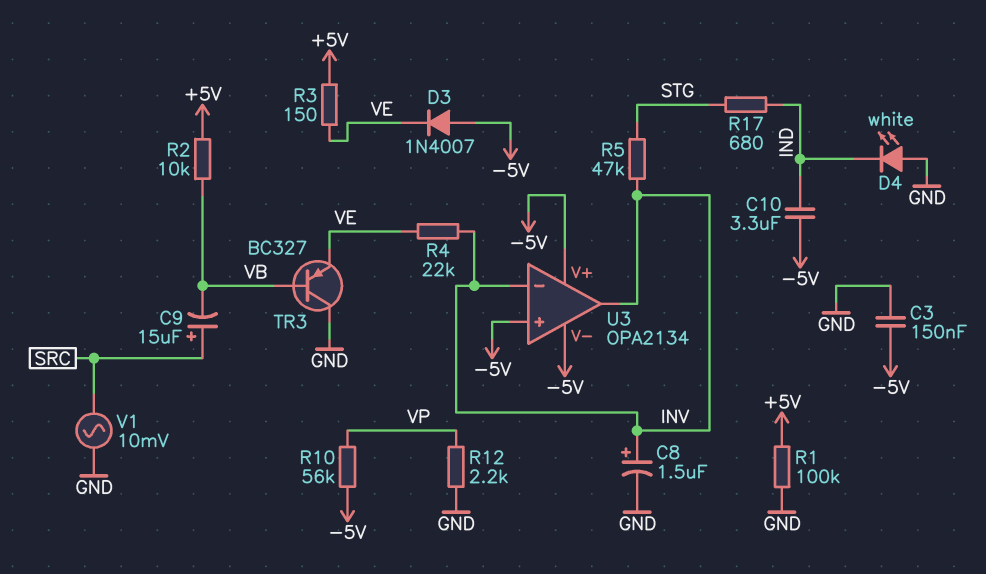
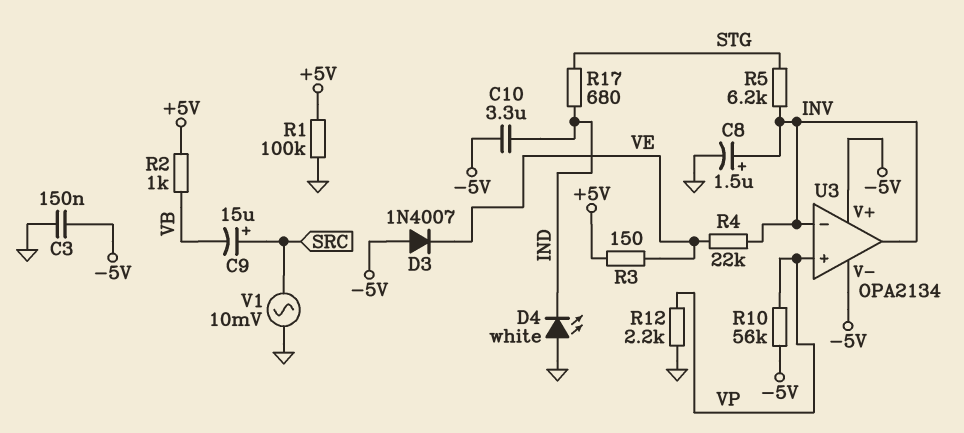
R2: 10k (+5V, VB) -> 1k (+5V, VB)
R5: 47k (INV, STG) -> 6.2k (INV, STG)
TR3: PNP BC327 (B VB, C GND, E VE) -> none
U3 pin in+: -5V -> VP

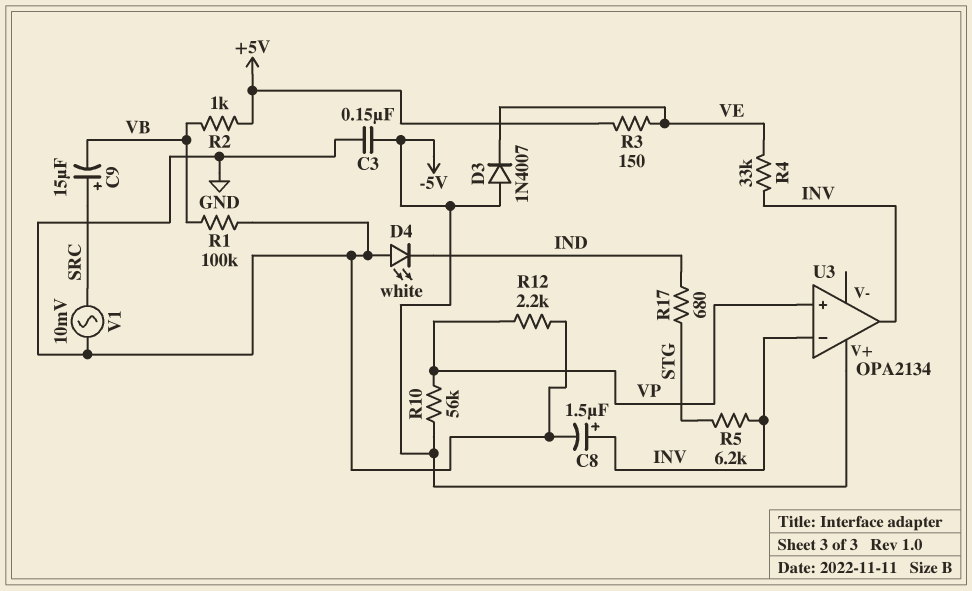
C10: 3.3uF (-5V, IND) -> none
R1: 100k (+5V, GND) -> 100k (GND, VB)
R4: 22k (INV, VE) -> 33k (INV, VE)
U3 pin V-: -5V -> none

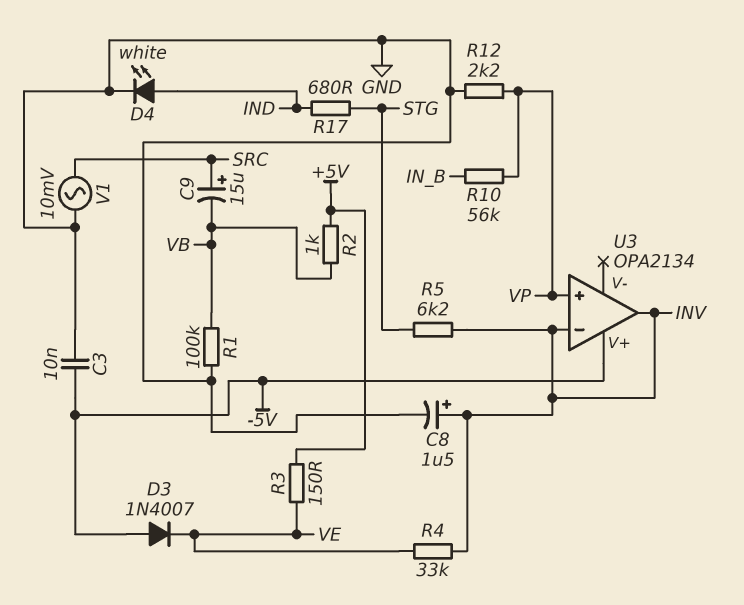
C3: 150nF (-5V, GND) -> 10nF (-5V, GND)
D4: LED white (A GND, K IND) -> LED white (A IND, K GND)
R10: 56k (-5V, VP) -> 56k (IN_B, VP)

